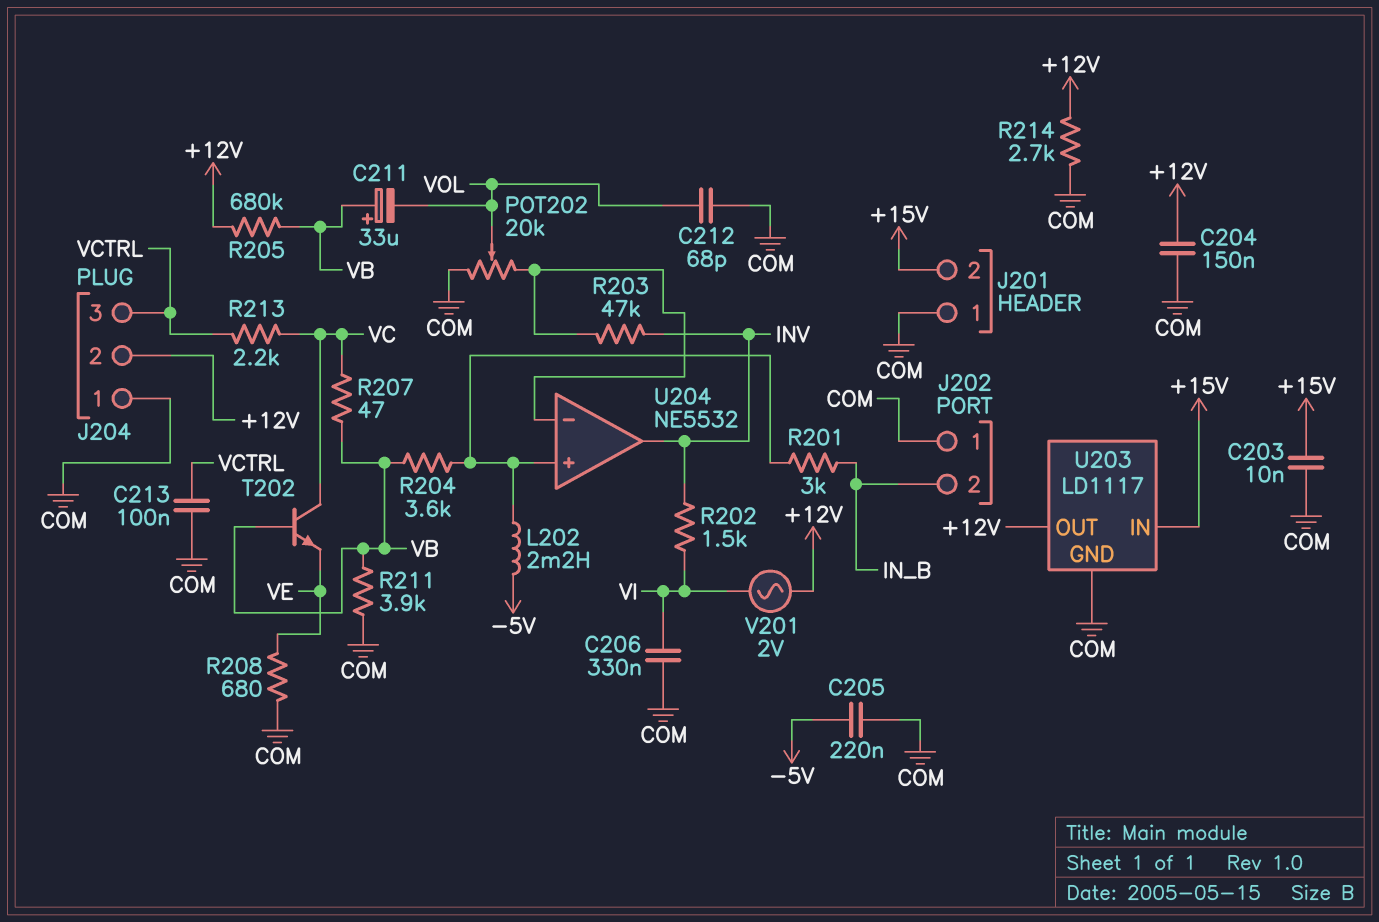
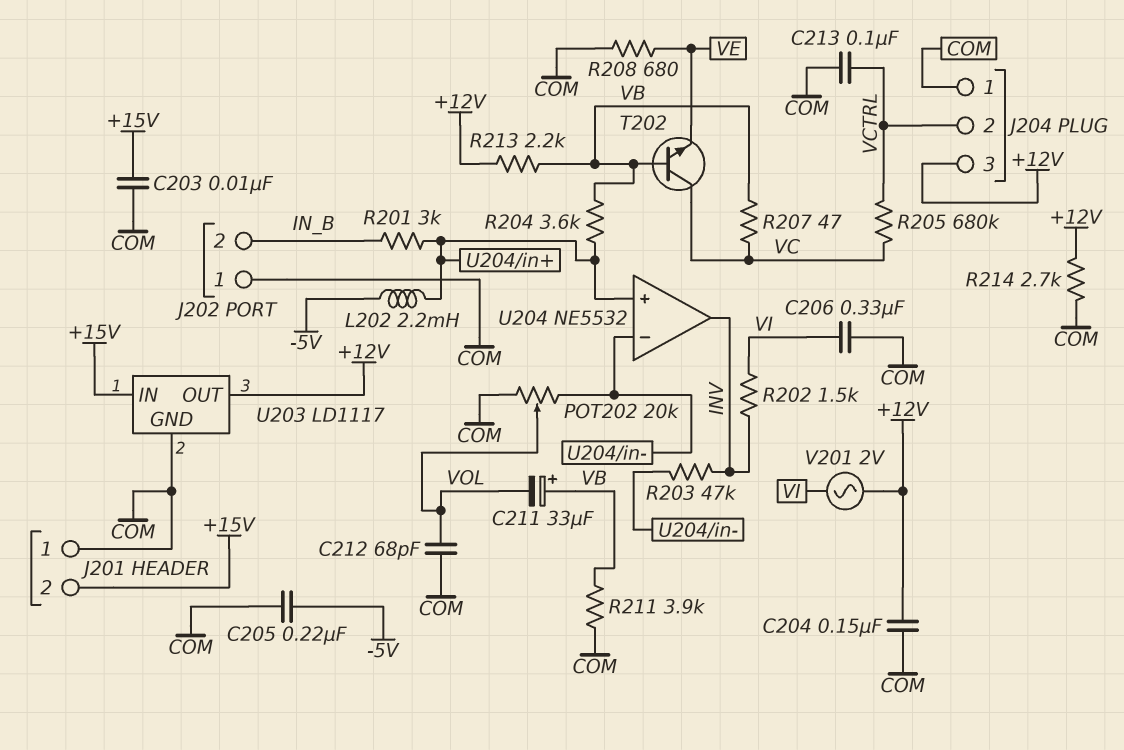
J204 pin 2: +12V -> VCTRL
J204 pin 3: VCTRL -> +12V
R205: 680k (+12V, VB) -> 680k (VC, VCTRL)
R213: 2.2k (VC, VCTRL) -> 2.2k (+12V, VB)

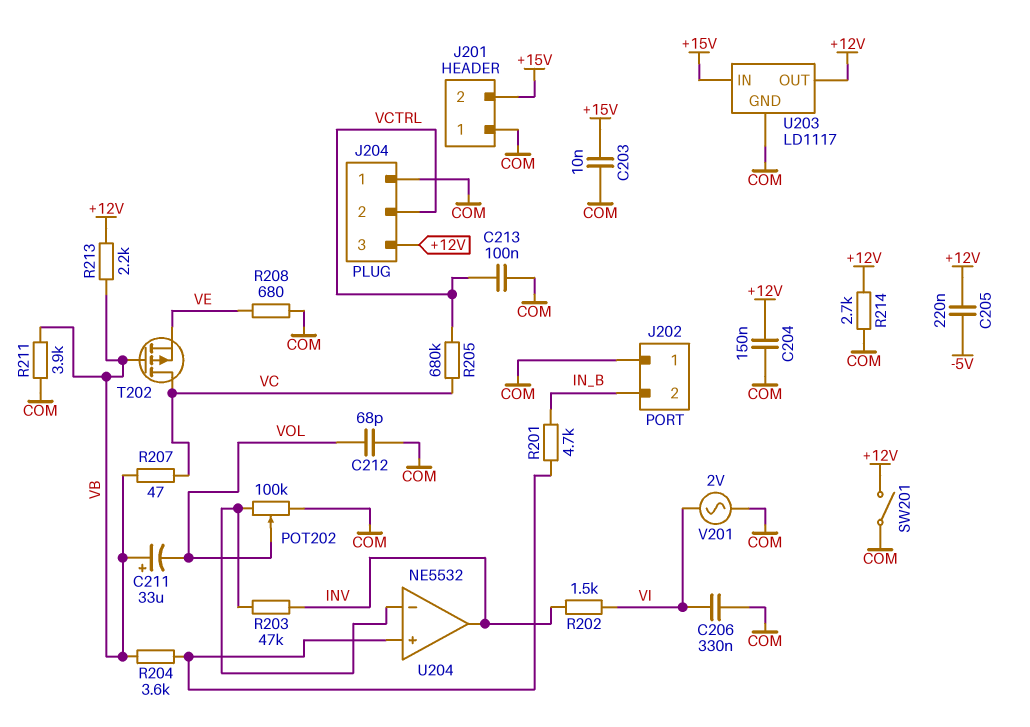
C205: 220nF (-5V, COM) -> 220nF (+12V, -5V)
L202: 2.2mH (-5V, U204/in+) -> none
POT202: 20k (COM, U204/in-, wiper VOL) -> 100k (COM, U204/in-, wiper VOL)
R201: 3k (IN_B, U204/in+) -> 4.7k (IN_B, U204/in+)
SW201: none -> switch (+12V, COM)
T202: NPN (B VB, C VC, E VE) -> PMOS (G VB, D VC, S VE)
V201: AC 2V (+12V, VI) -> AC 2V (COM, VI)

